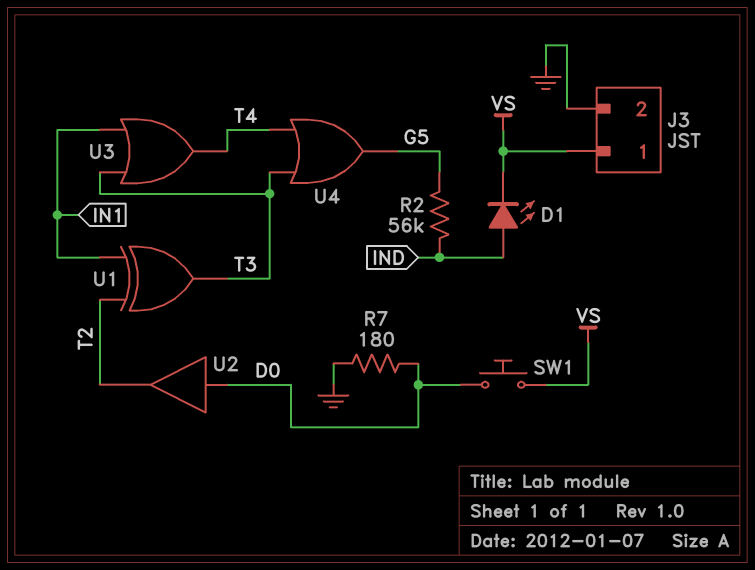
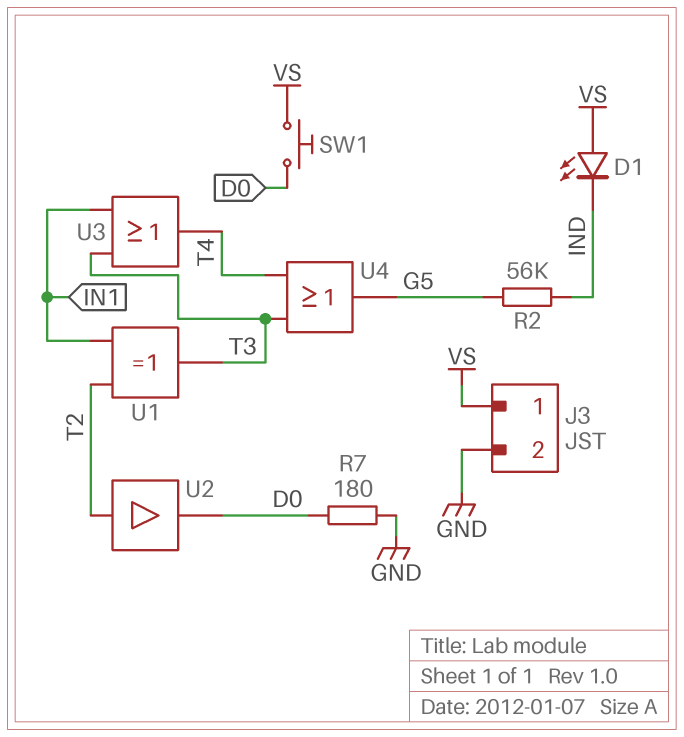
D1: LED (A IND, K VS) -> LED (A VS, K IND)
U2: buffer (in D0, out T2) -> buffer (in T2, out D0)

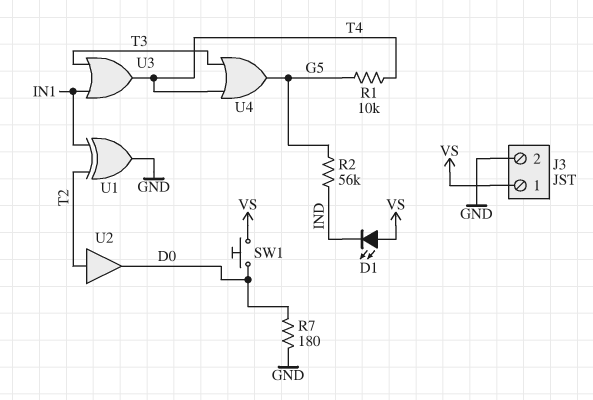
R1: none -> 10k (G5, T4)
U1: XOR (in IN1, in T2, out T3) -> XOR (in IN1, in T2, out GND)

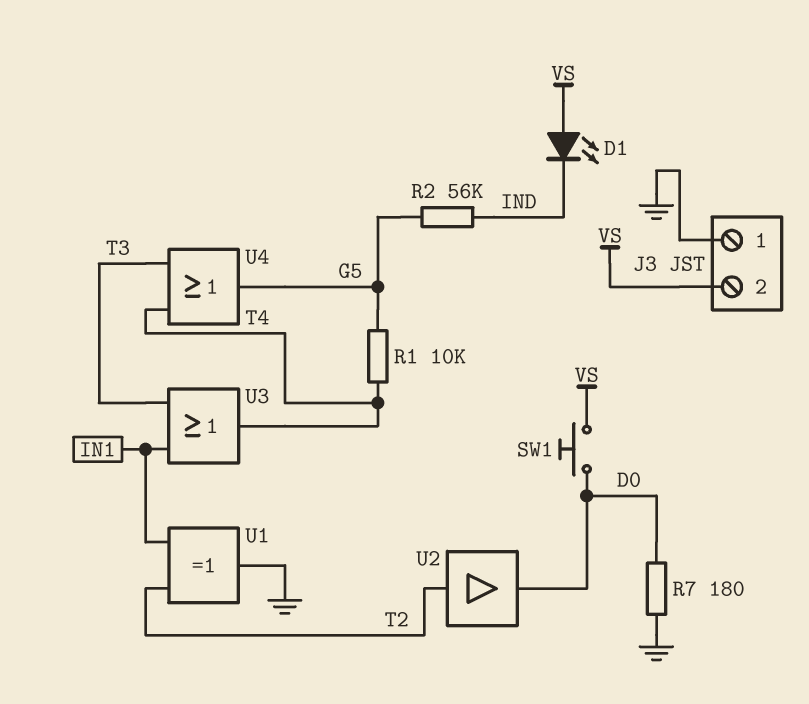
J3 pin 1: VS -> GND
J3 pin 2: GND -> VS

